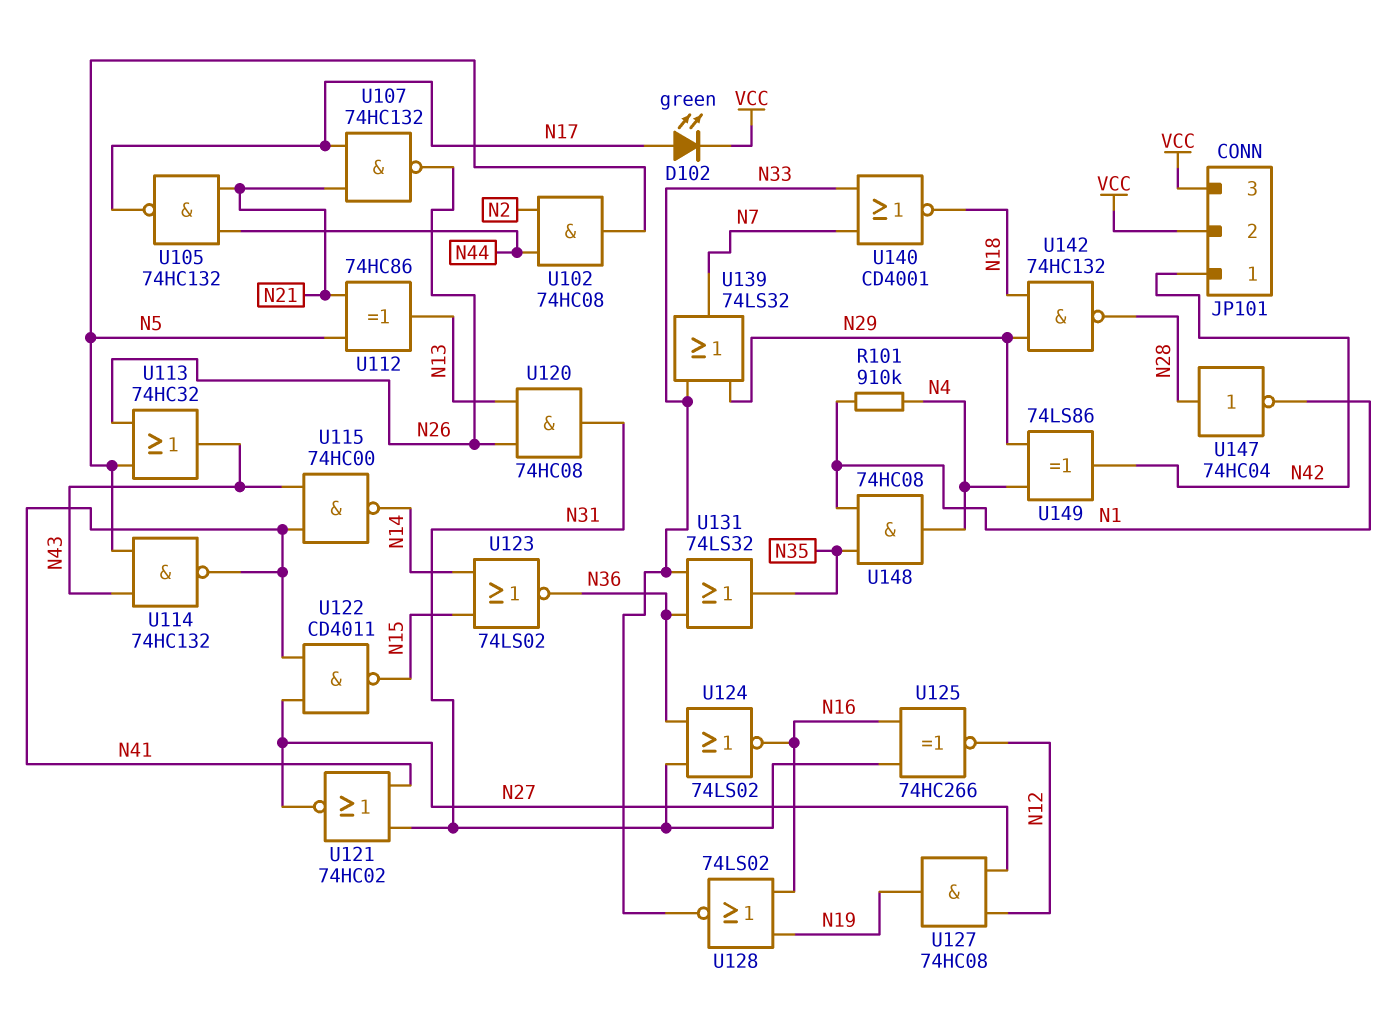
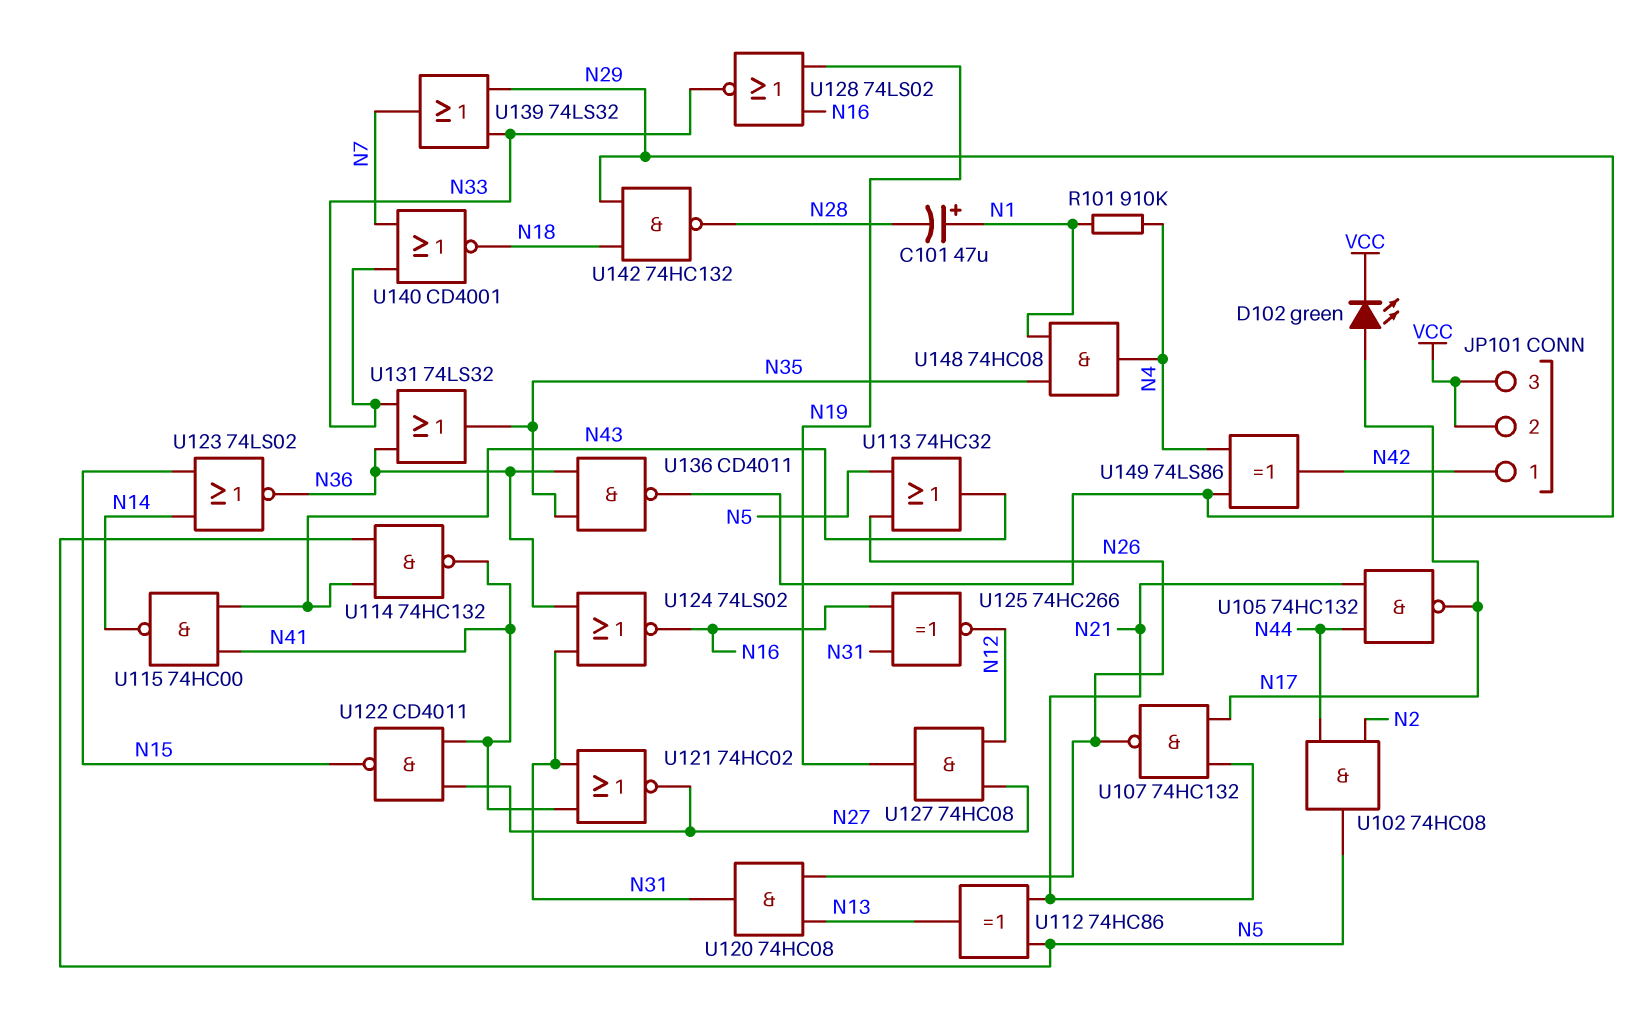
C101: none -> 47uF (plus N1, minus N28)
U136: none -> NAND CD4011 (in N35, in N36, out N29)
U147: NOT 74HC04 (in N28, out N1) -> none

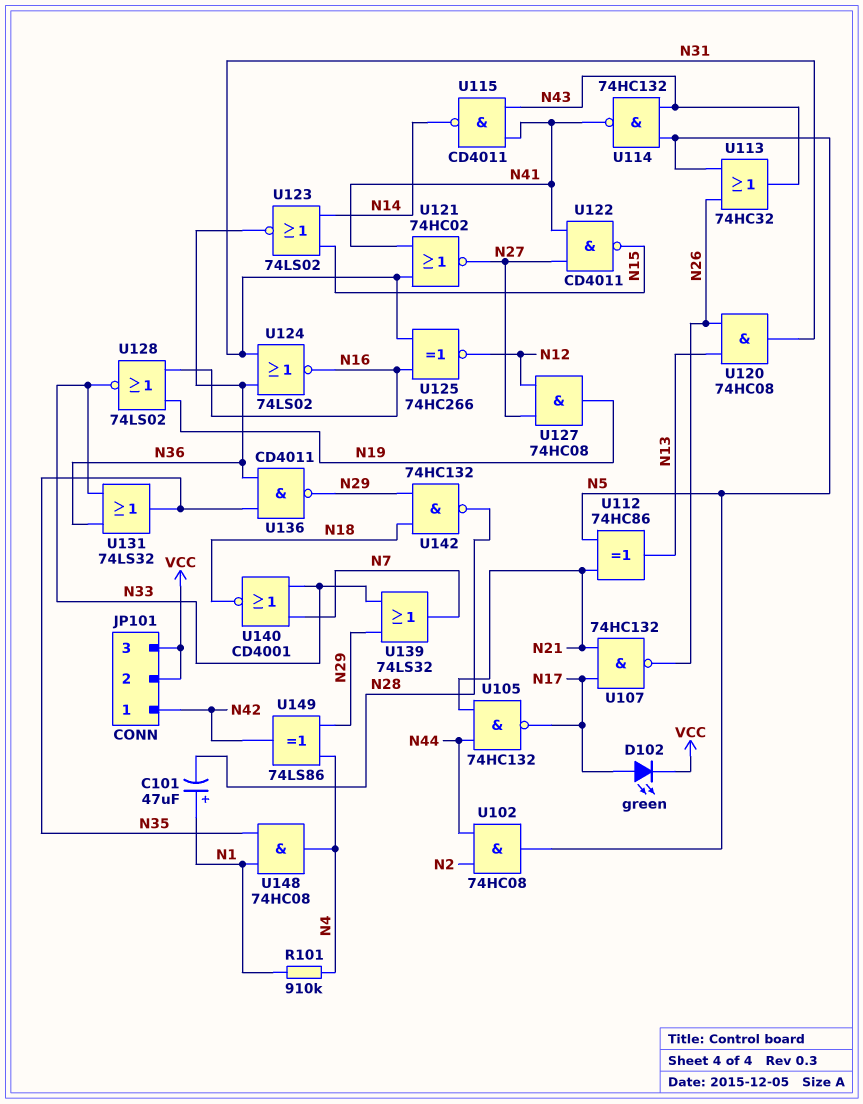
U115: NAND 74HC00 (in N41, in N43, out N14) -> NAND CD4011 (in N41, in N43, out N14)

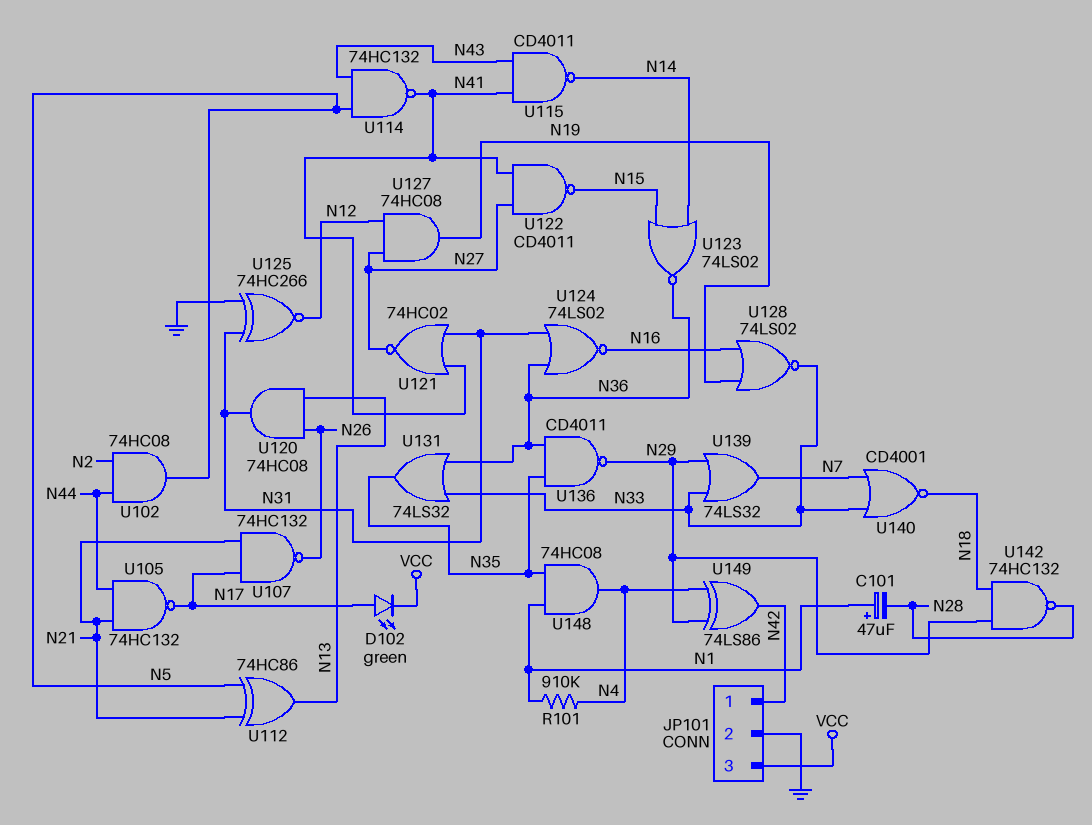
JP101 pin 2: VCC -> GND
U113: OR 74HC32 (in N5, in N26, out N43) -> none
U125: XNOR 74HC266 (in N16, in N31, out N12) -> XNOR 74HC266 (in GND, in N31, out N12)

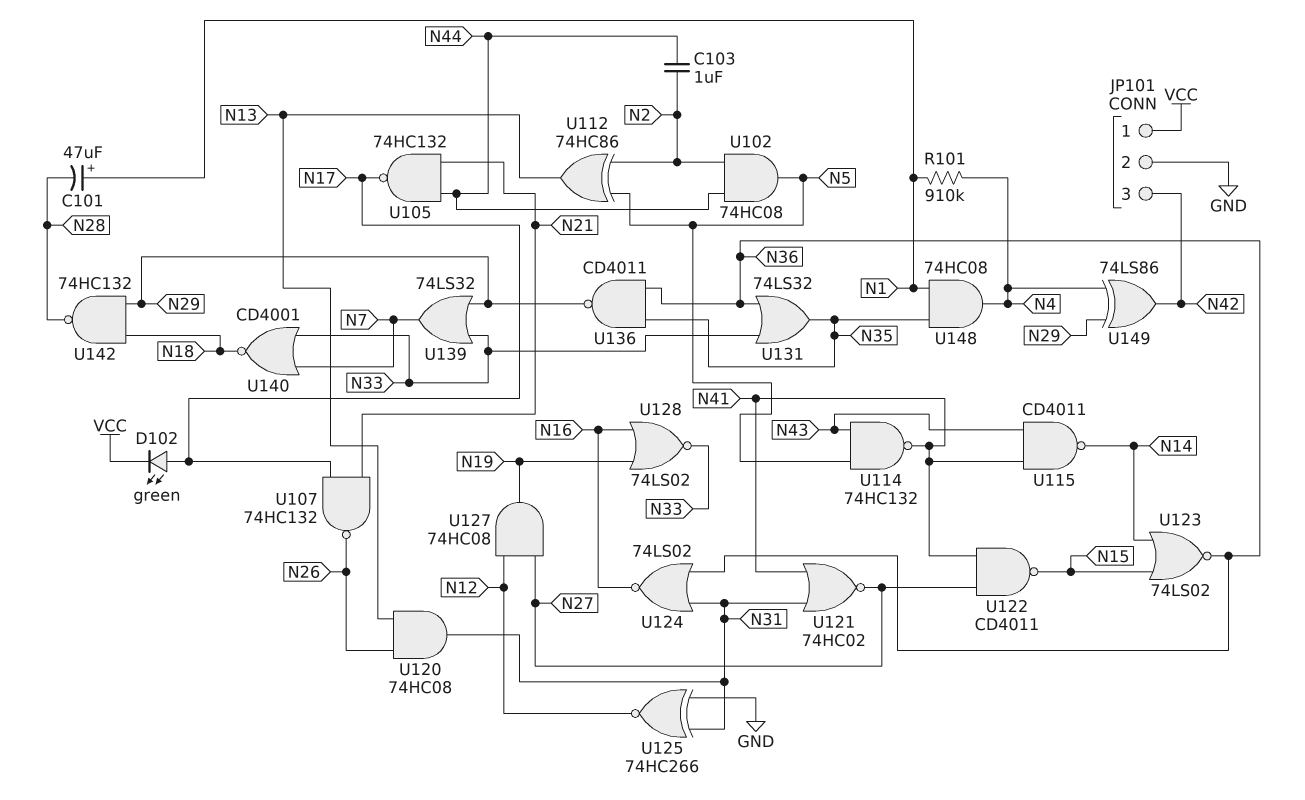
C103: none -> 1uF (N2, N44)
JP101 pin 1: N42 -> VCC
JP101 pin 3: VCC -> N42
U112: XOR 74HC86 (in N5, in N21, out N13) -> XOR 74HC86 (in N2, in N5, out N13)

